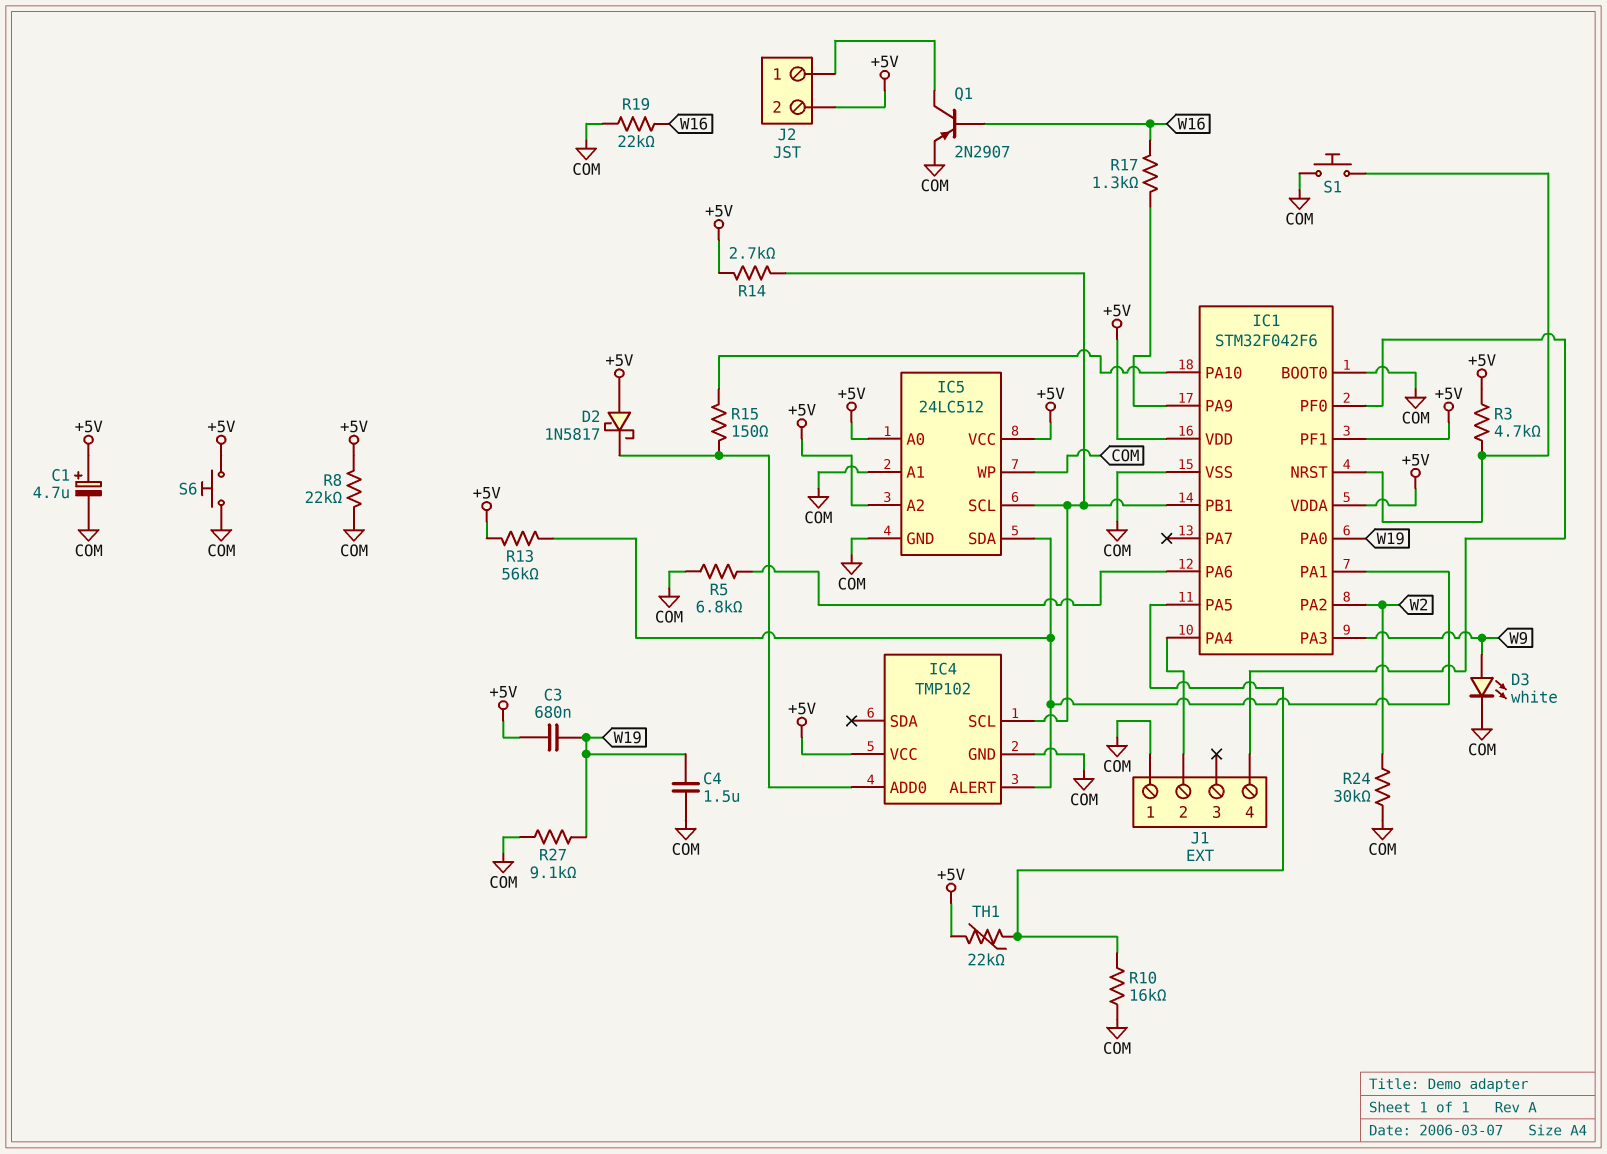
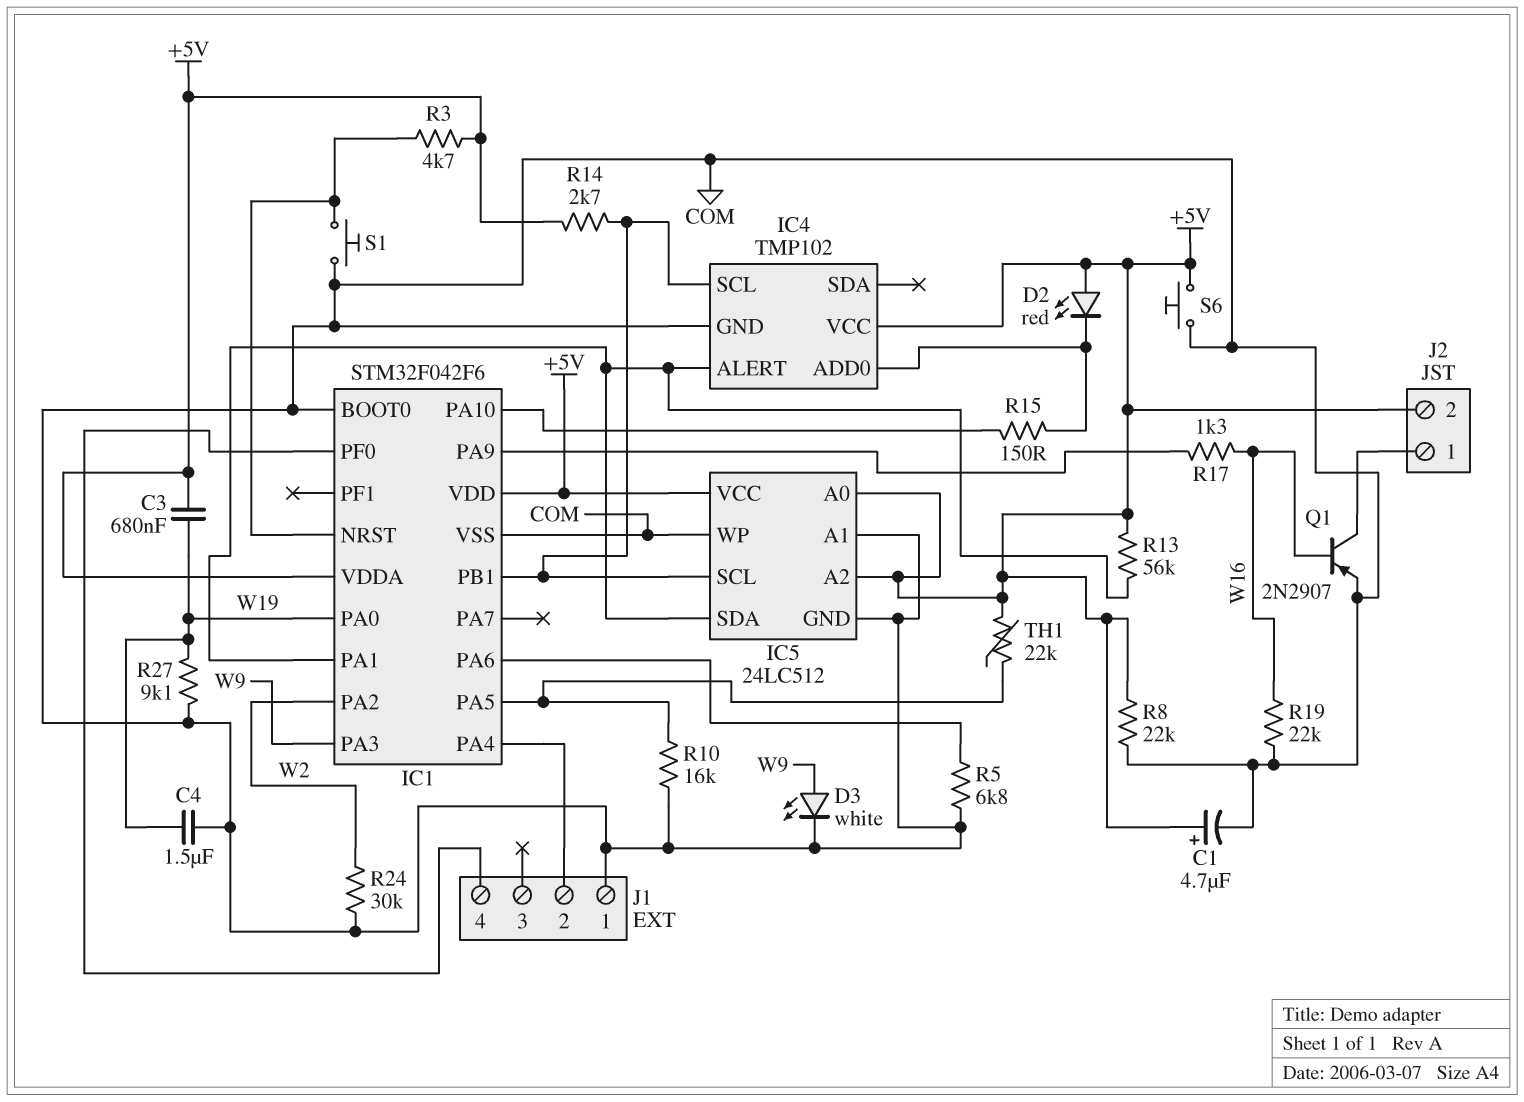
D2: schottky 1N5817 (A +5V, K IC4/ADD0) -> LED red (A +5V, K IC4/ADD0)
IC1 pin PF1: +5V -> none

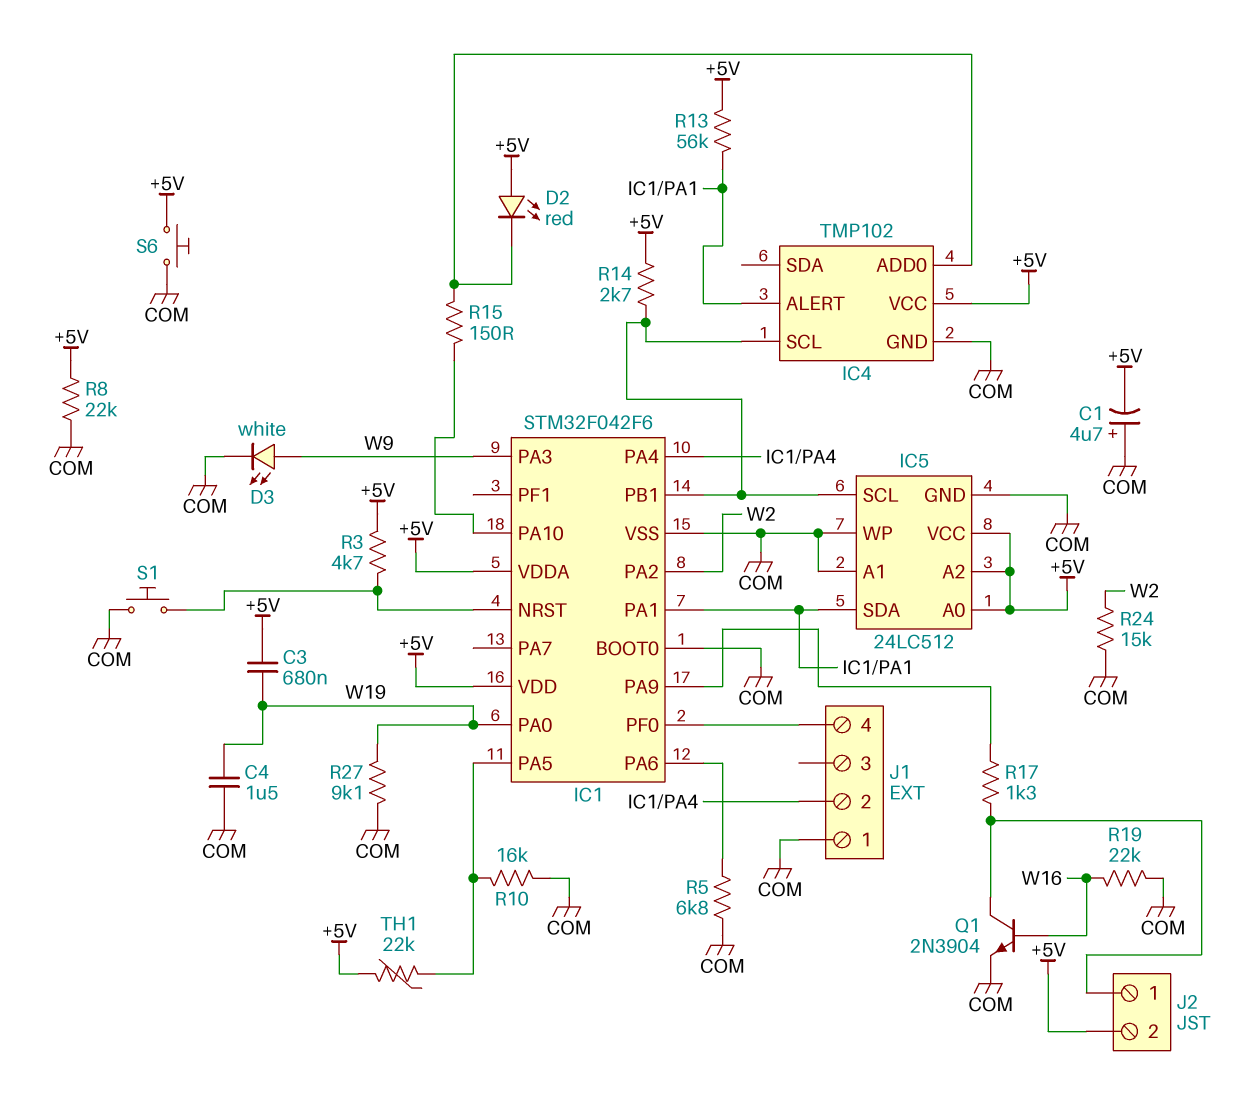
C1: 4.7uF (plus +5V, minus COM) -> 4.7uF (plus COM, minus +5V)
Q1: PNP 2N2907 (B W16, C J2/1, E COM) -> NPN 2N3904 (B W16, C J2/1, E COM)
R17: 1.3k (IC1/PA9, W16) -> 1.3k (IC1/PA9, J2/1)
R24: 30k (COM, W2) -> 15k (COM, W2)

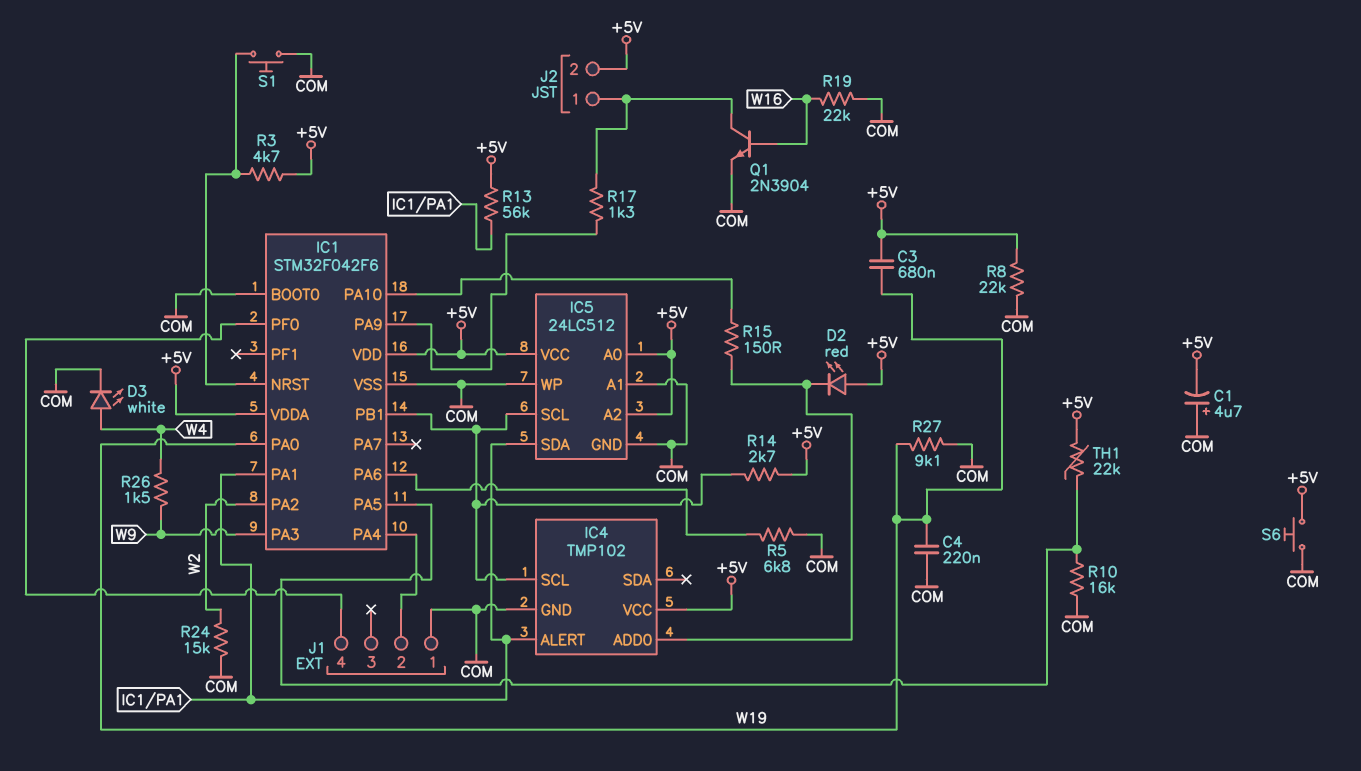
C4: 1.5uF (COM, W19) -> 220nF (COM, W19)
D3: LED white (A W9, K COM) -> LED white (A W4, K COM)
R26: none -> 1.5k (W4, W9)

